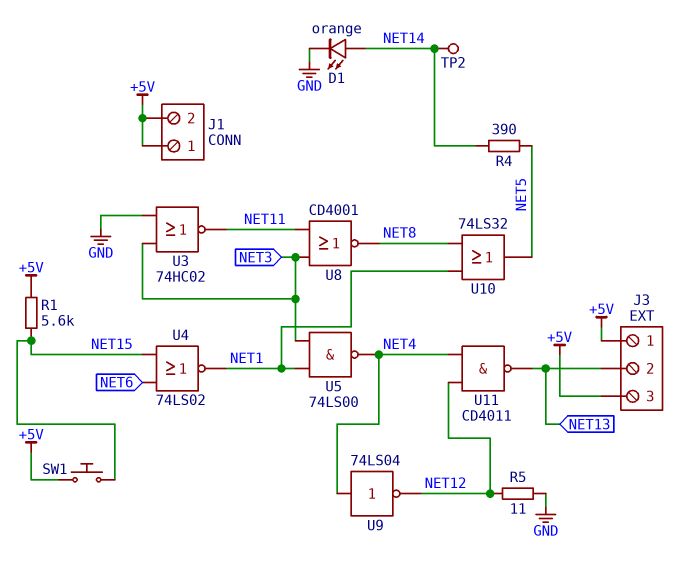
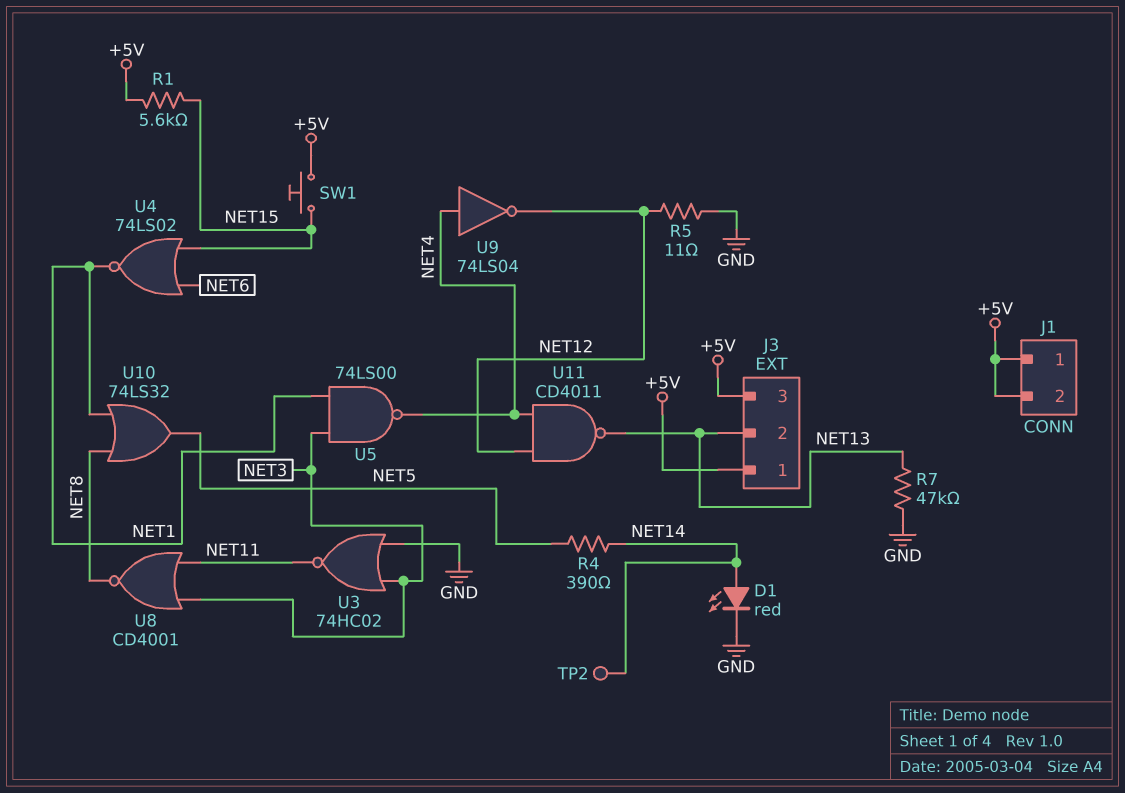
D1: LED orange (A NET14, K GND) -> LED red (A NET14, K GND)
R7: none -> 47k (GND, NET13)

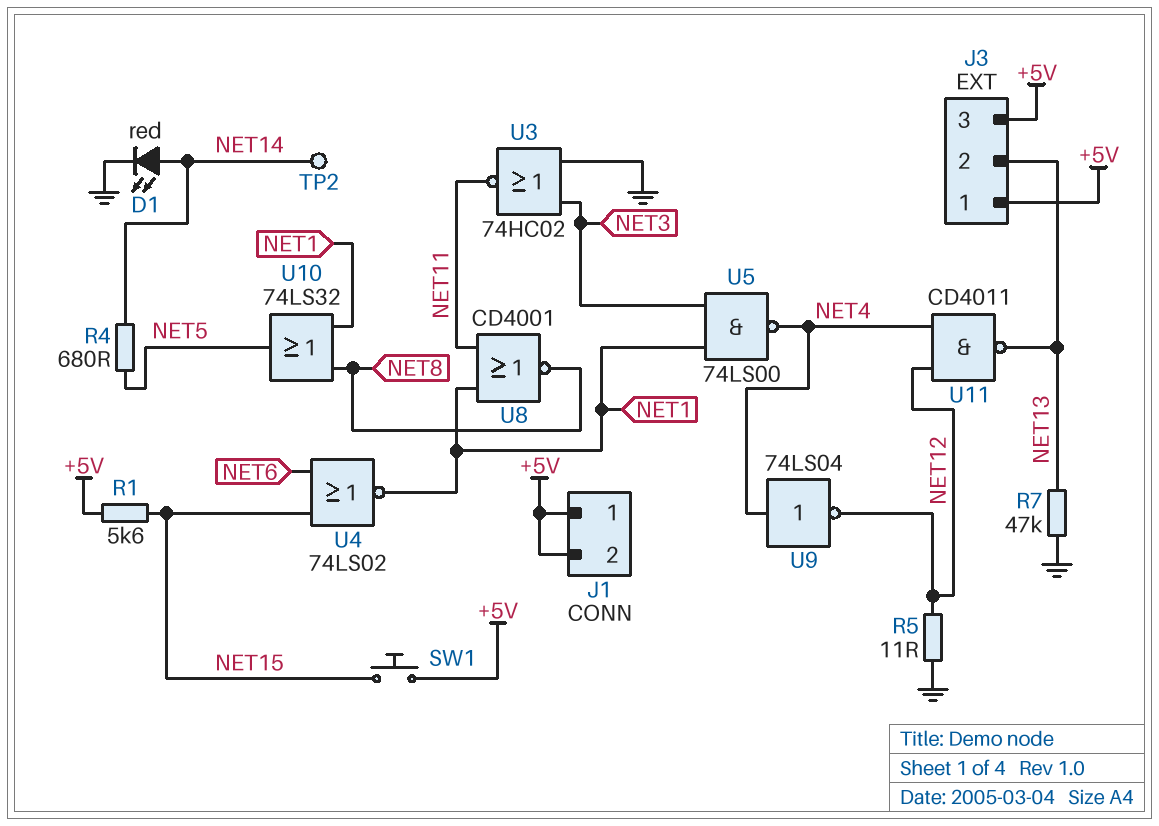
R4: 390 (NET5, NET14) -> 680 (NET5, NET14)
U8: NOR CD4001 (in NET3, in NET11, out NET8) -> NOR CD4001 (in NET1, in NET11, out NET8)

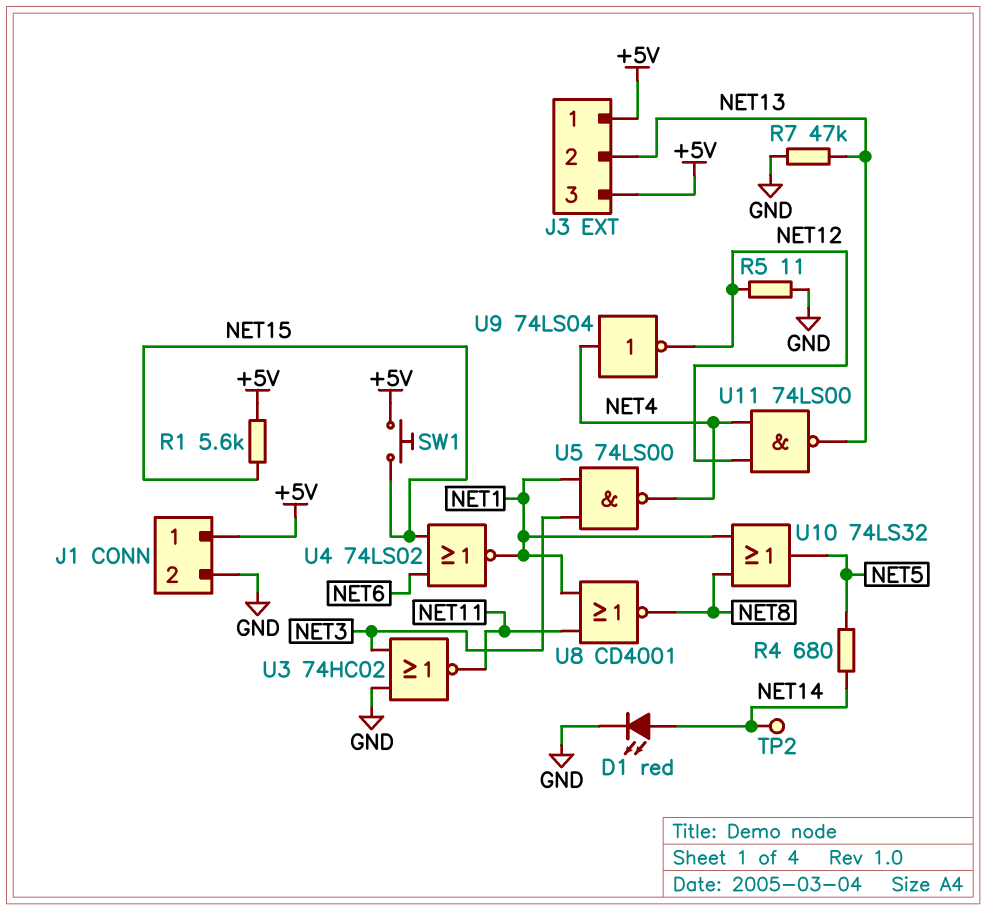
J1 pin 2: +5V -> GND
U11: NAND CD4011 (in NET4, in NET12, out NET13) -> NAND 74LS00 (in NET4, in NET12, out NET13)

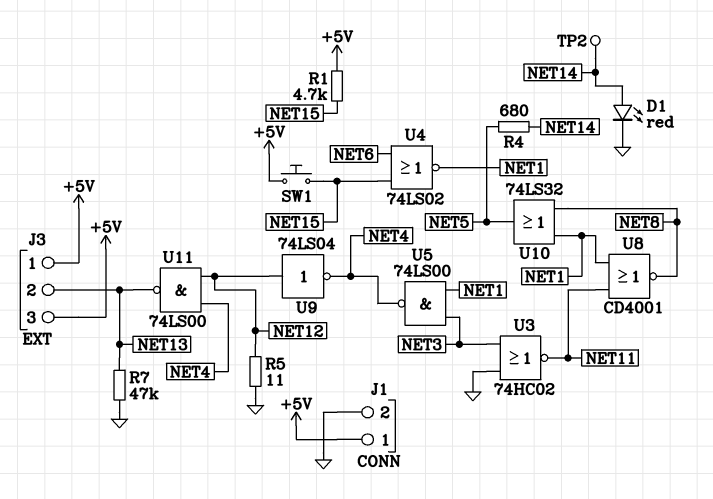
R1: 5.6k (+5V, NET15) -> 4.7k (+5V, NET15)
U9: NOT 74LS04 (in NET4, out NET12) -> NOT 74LS04 (in NET12, out NET4)

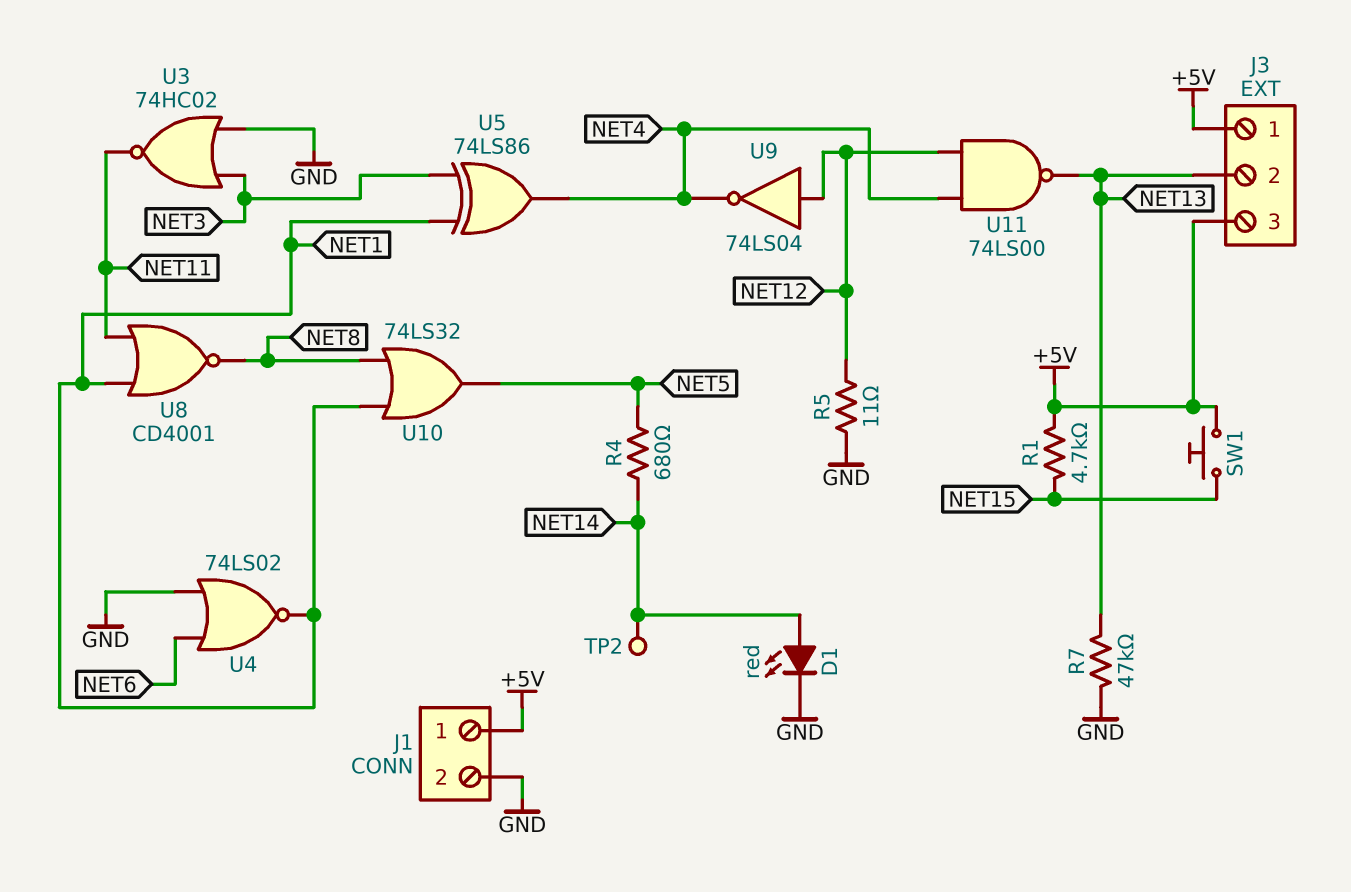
U4: NOR 74LS02 (in NET6, in NET15, out NET1) -> NOR 74LS02 (in GND, in NET6, out NET1)
U5: NAND 74LS00 (in NET1, in NET3, out NET4) -> XOR 74LS86 (in NET1, in NET3, out NET4)

